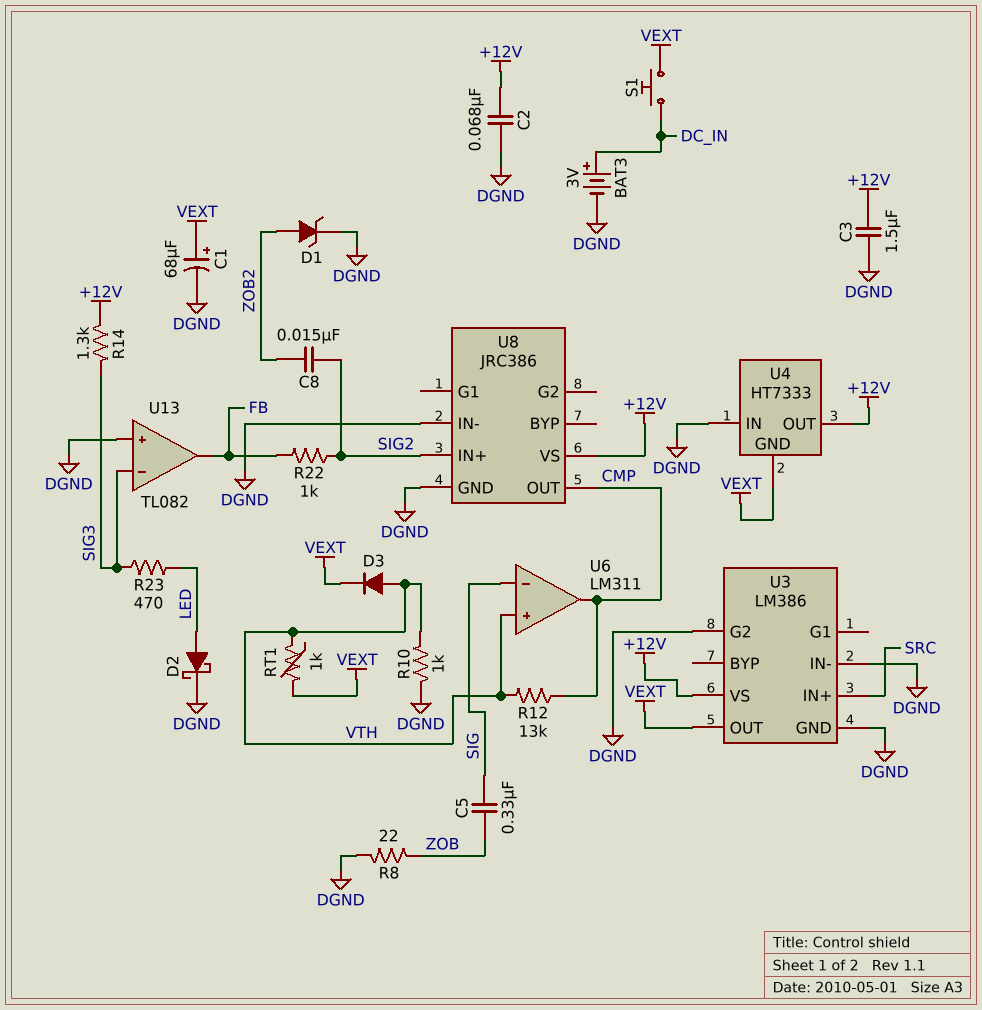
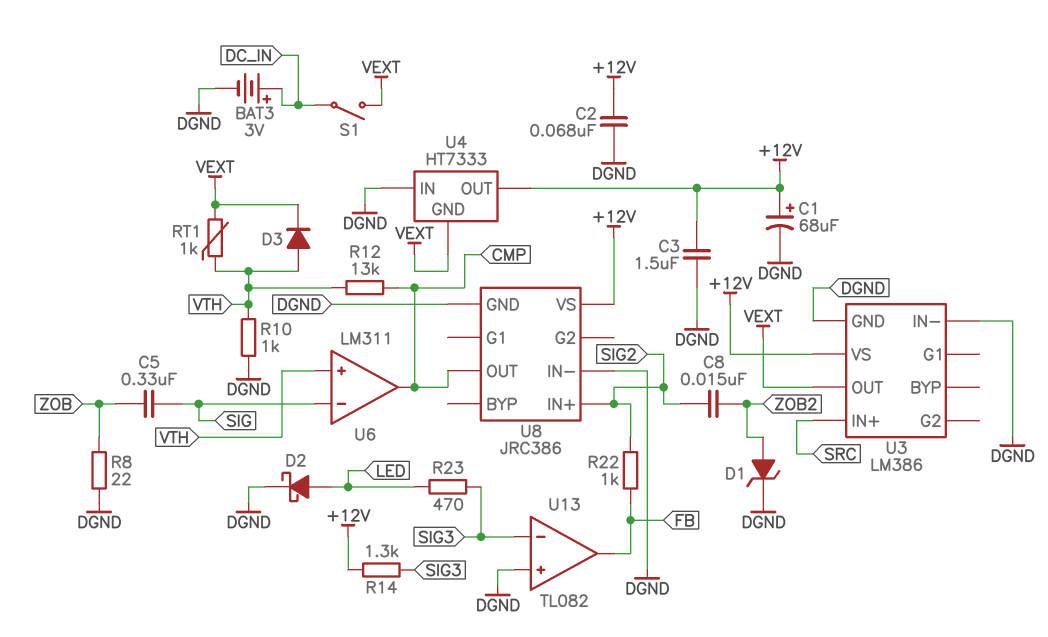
C1: 68uF (plus VEXT, minus DGND) -> 68uF (plus +12V, minus DGND)
S1: button (DC_IN, VEXT) -> switch (DC_IN, VEXT)
U3 pin G2: DGND -> none

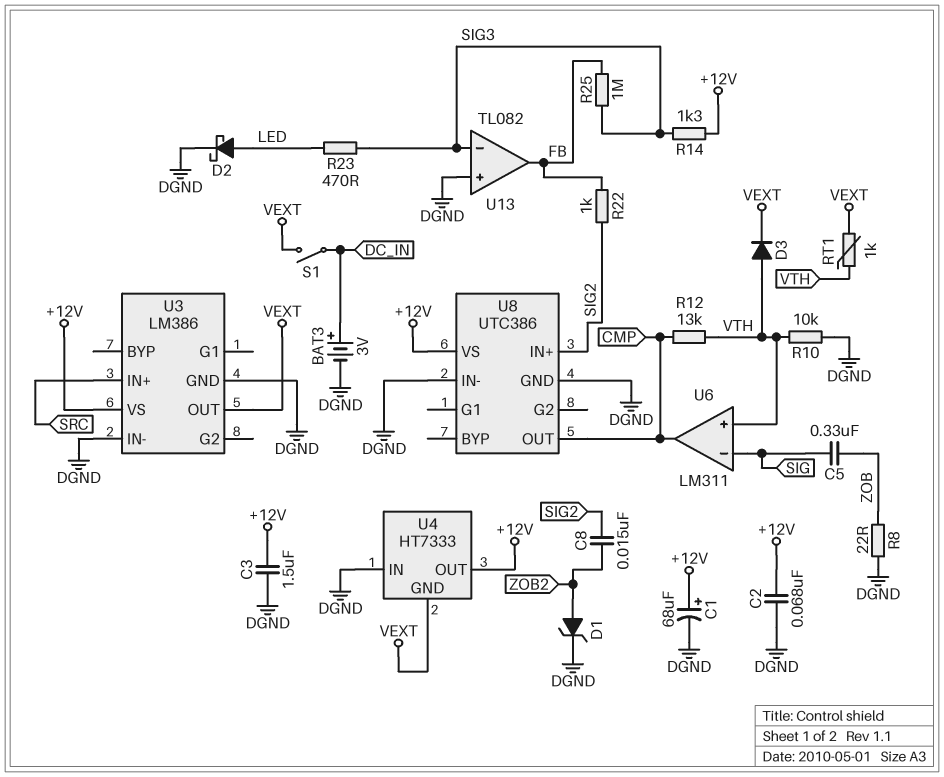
R10: 1k (DGND, VTH) -> 10k (DGND, VTH)
R25: none -> 1M (FB, SIG3)
U8: JRC386 -> UTC386

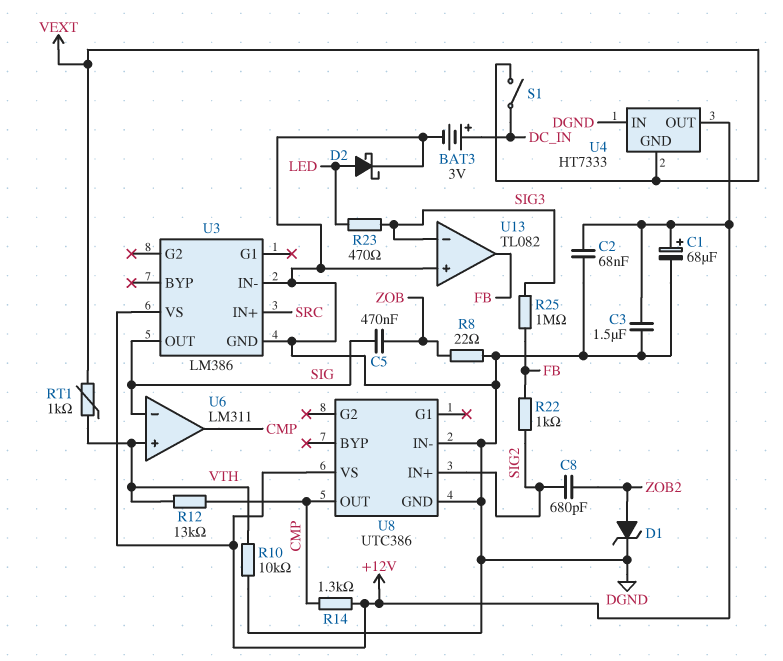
C5: 330nF (SIG, ZOB) -> 470nF (SIG, ZOB)
C8: 15nF (SIG2, ZOB2) -> 680pF (SIG2, ZOB2)
D3: diode (A VTH, K VEXT) -> none
R14: 1.3k (+12V, SIG3) -> 1.3k (+12V, CMP)
U3 pin OUT: VEXT -> SIG

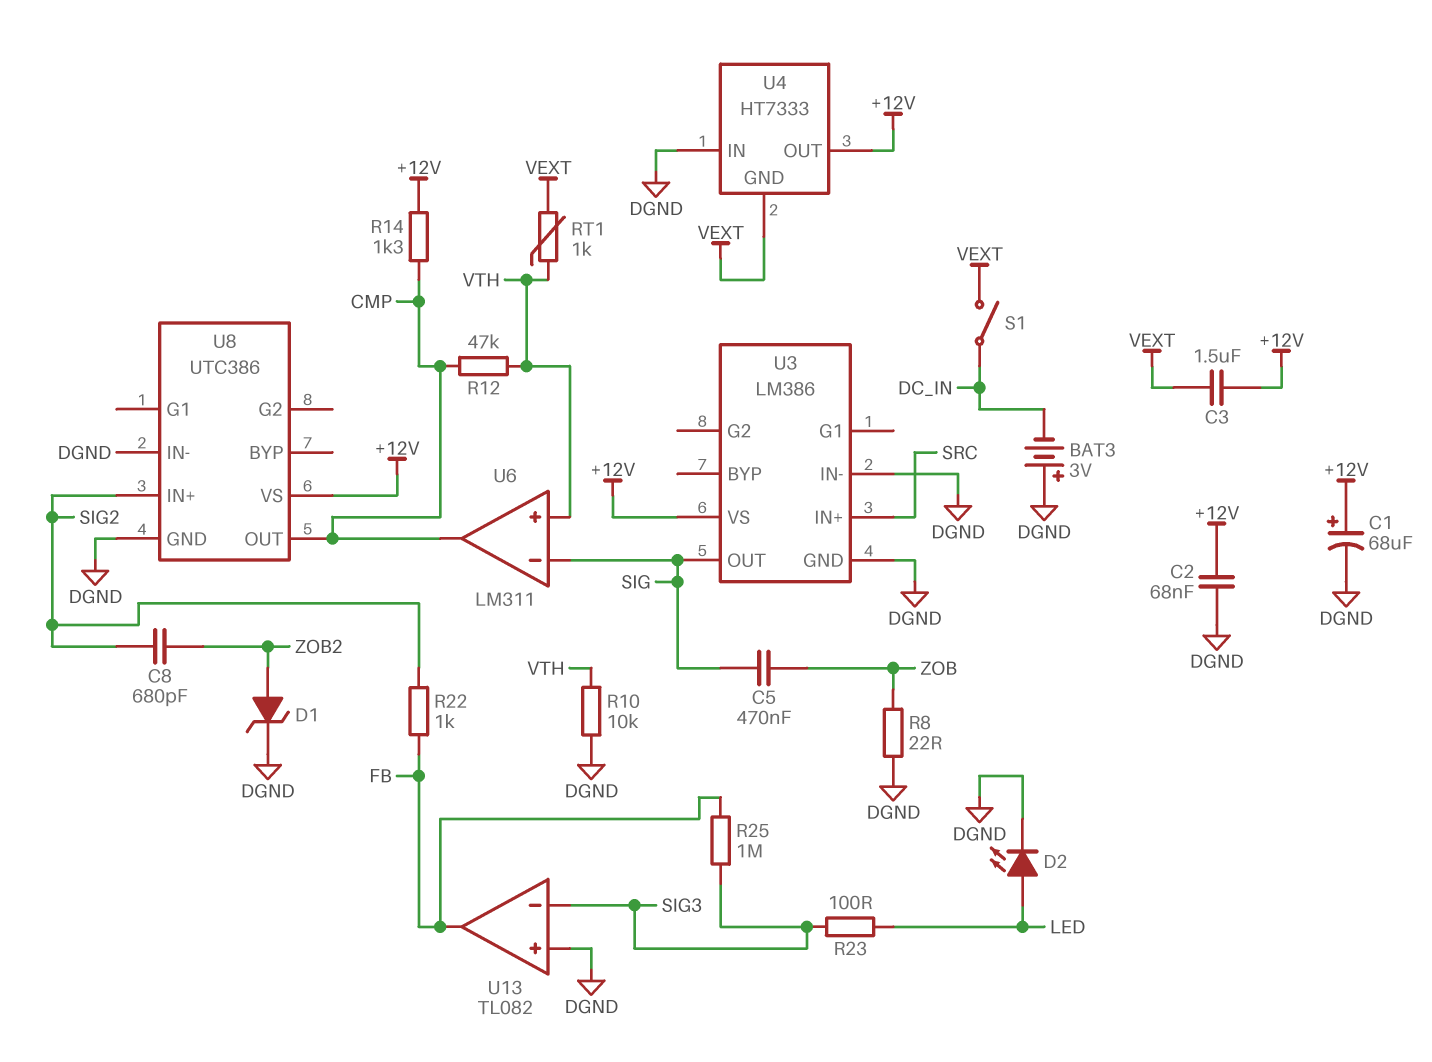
BAT3: 3V (plus DC_IN, minus DGND) -> 3V (plus DGND, minus DC_IN)
C3: 1.5uF (+12V, DGND) -> 1.5uF (+12V, VEXT)
D2: schottky (A LED, K DGND) -> LED (A LED, K DGND)
R12: 13k (CMP, VTH) -> 47k (CMP, VTH)
R23: 470 (LED, SIG3) -> 100 (LED, SIG3)

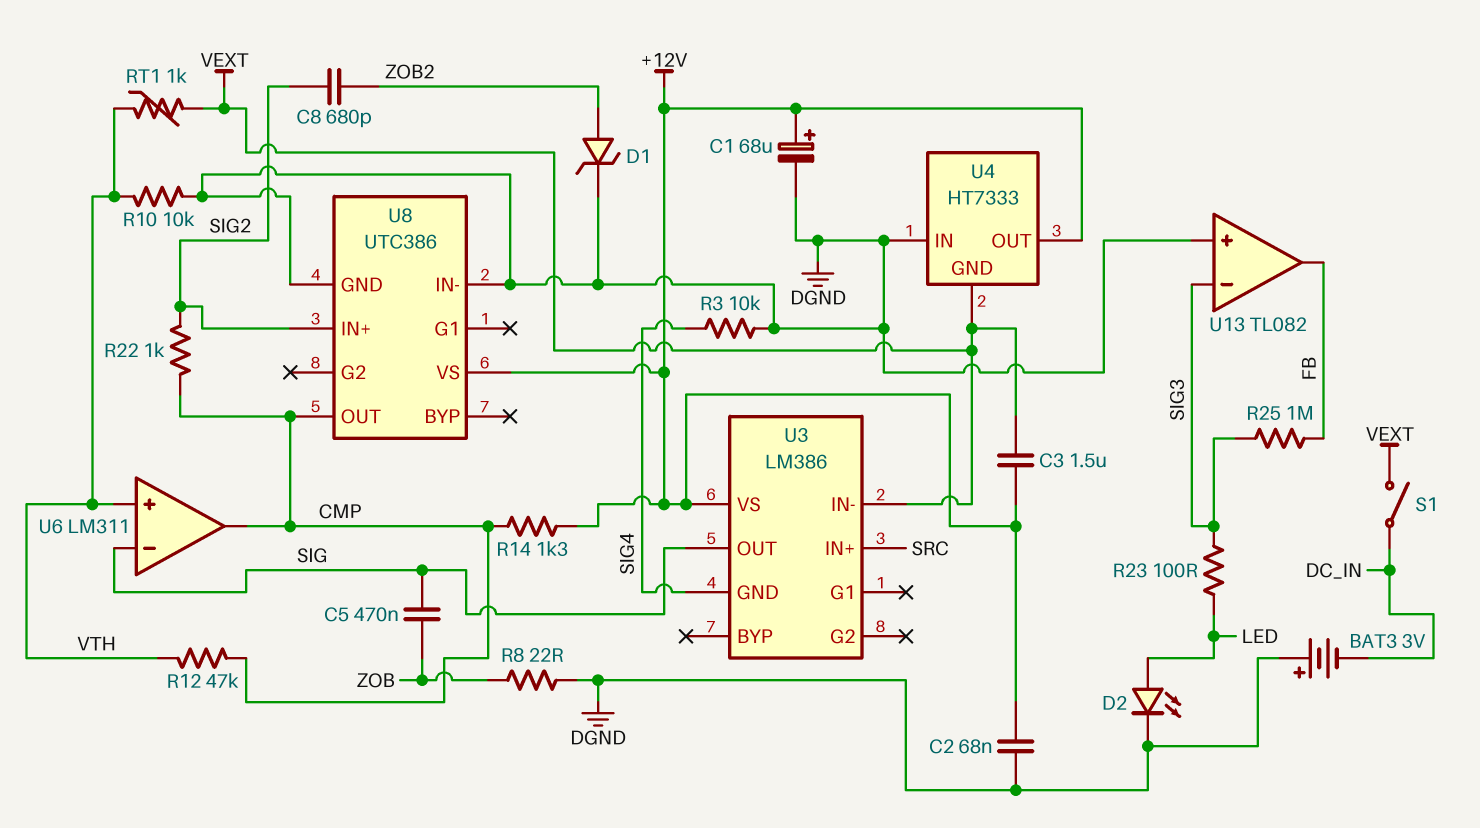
R3: none -> 10k (DGND, SIG4)
R22: 1k (FB, SIG2) -> 1k (CMP, SIG2)
U3 pin GND: DGND -> SIG4
U3 pin IN-: DGND -> VEXT

